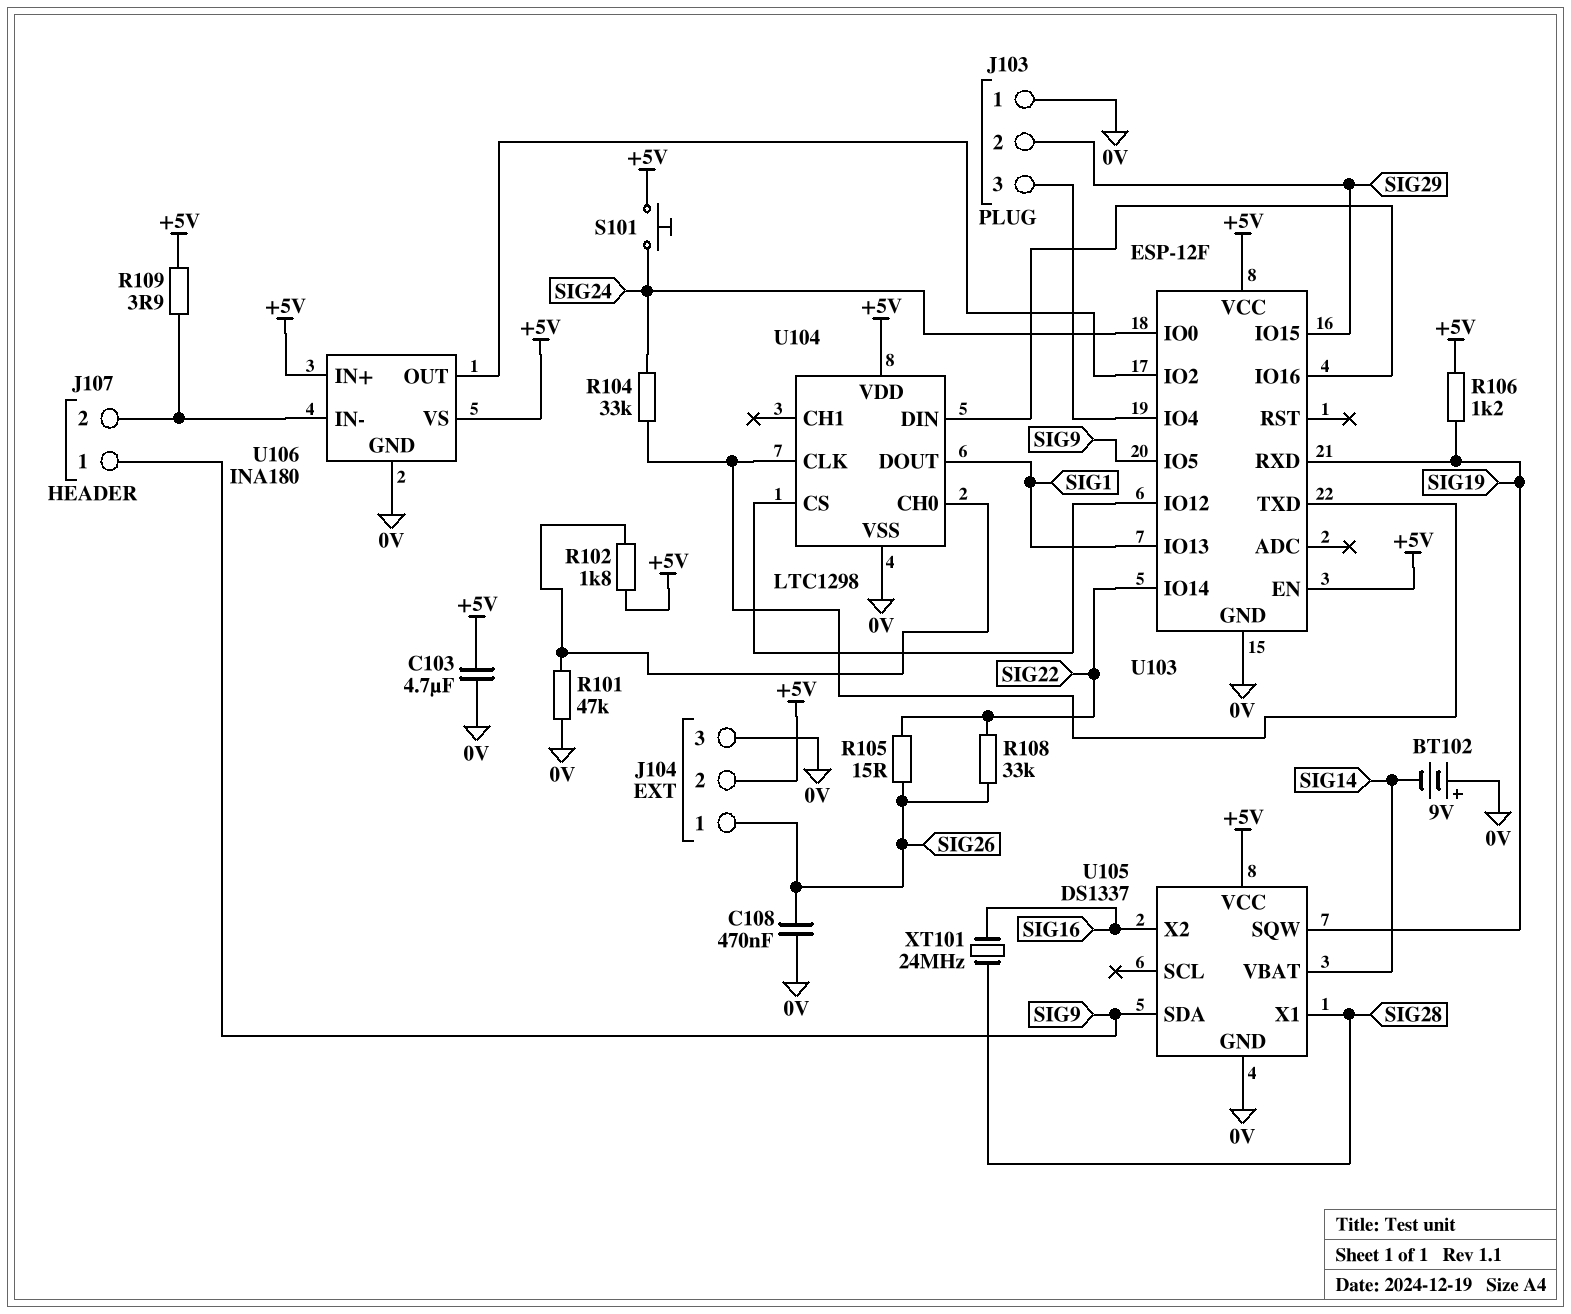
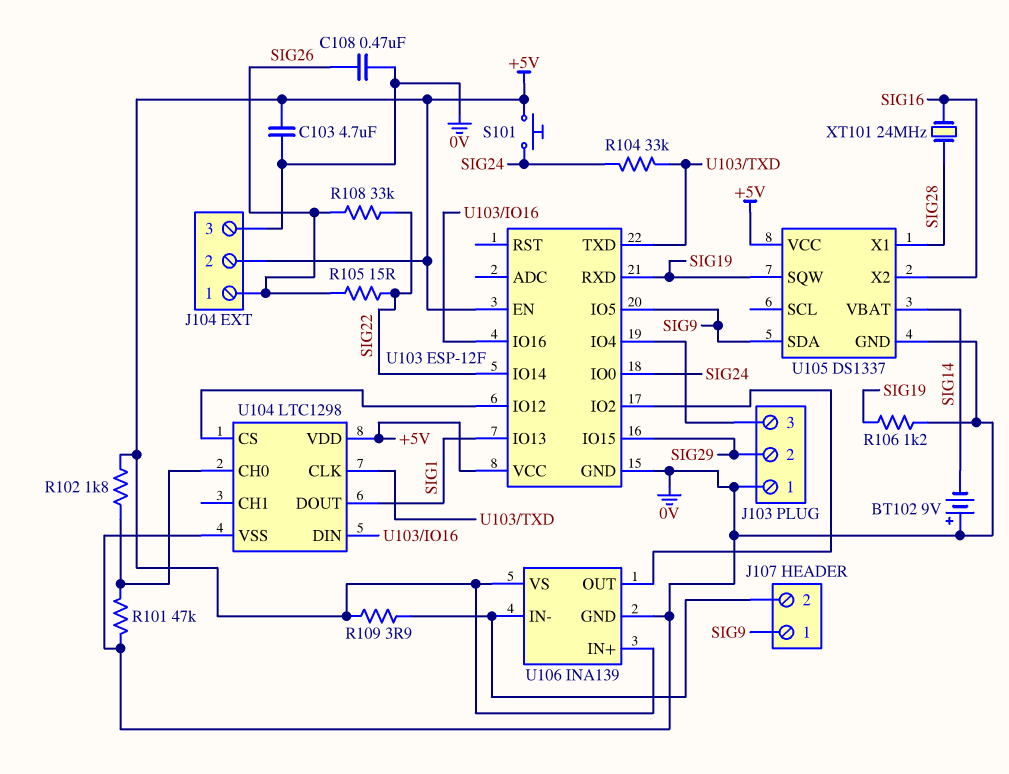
R106: 1.2k (+5V, SIG19) -> 1.2k (0V, SIG19)
U106: INA180 -> INA139

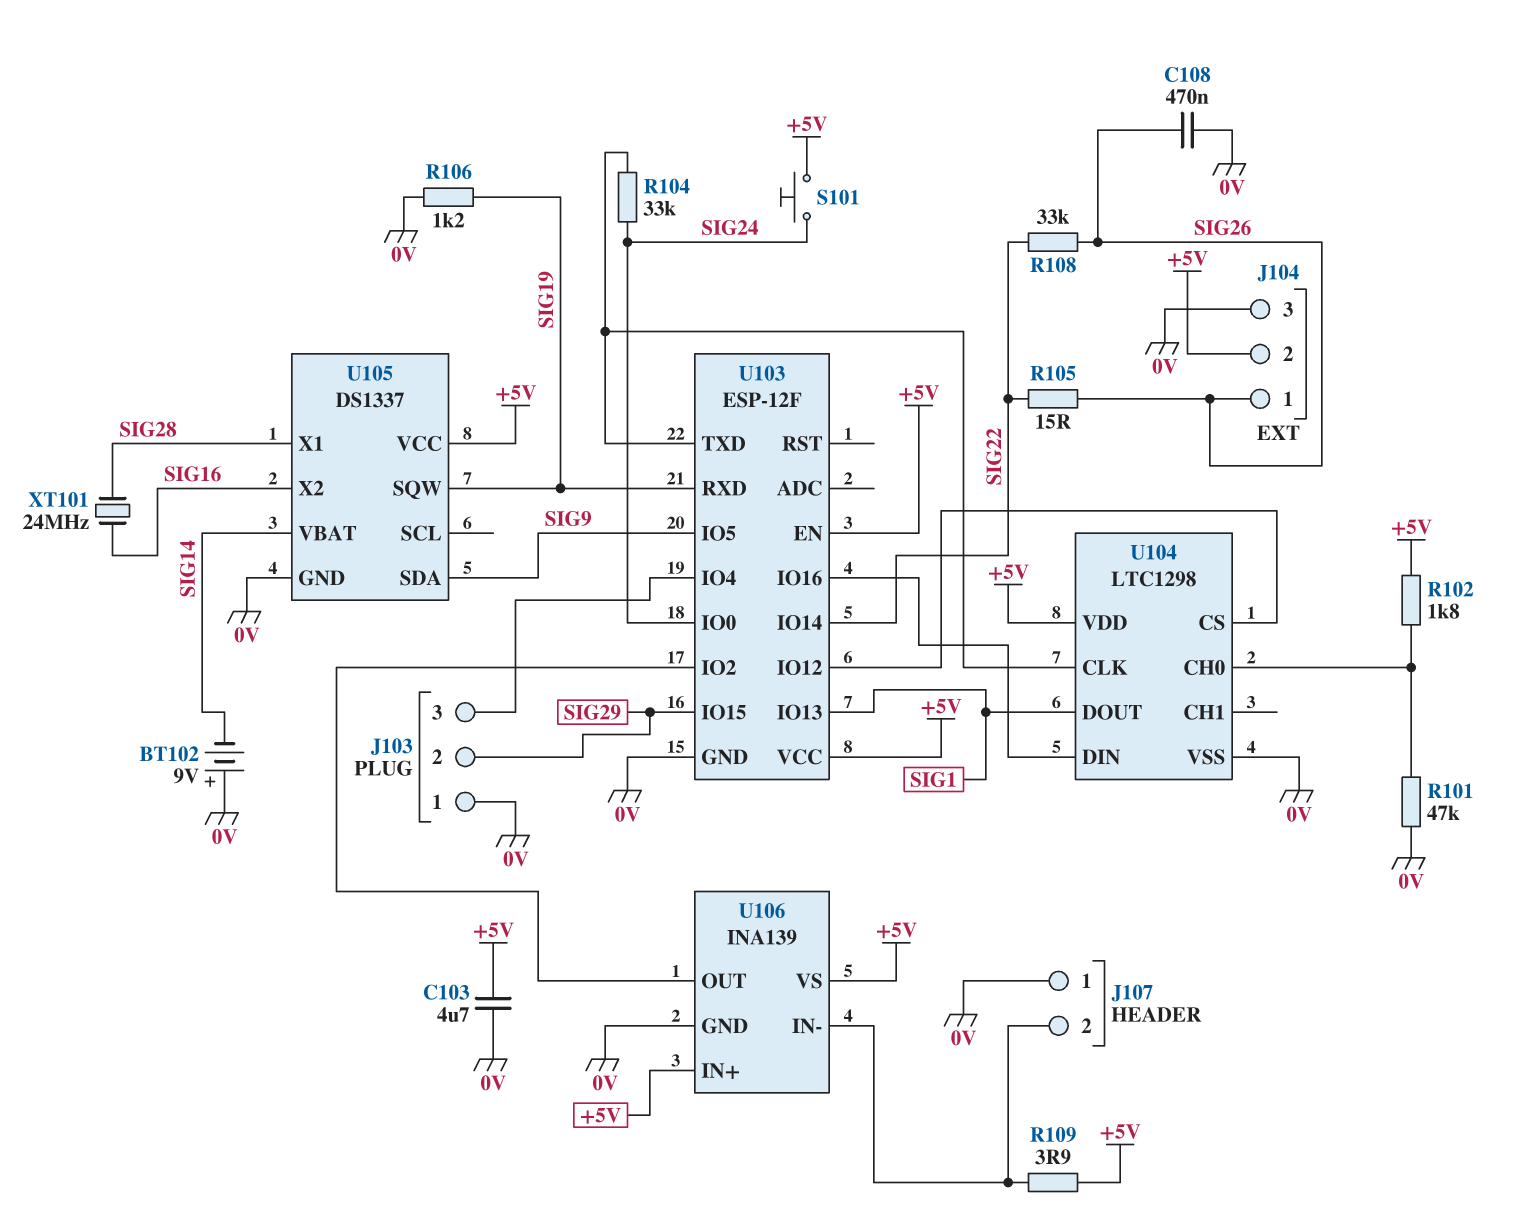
J107 pin 1: SIG9 -> 0V

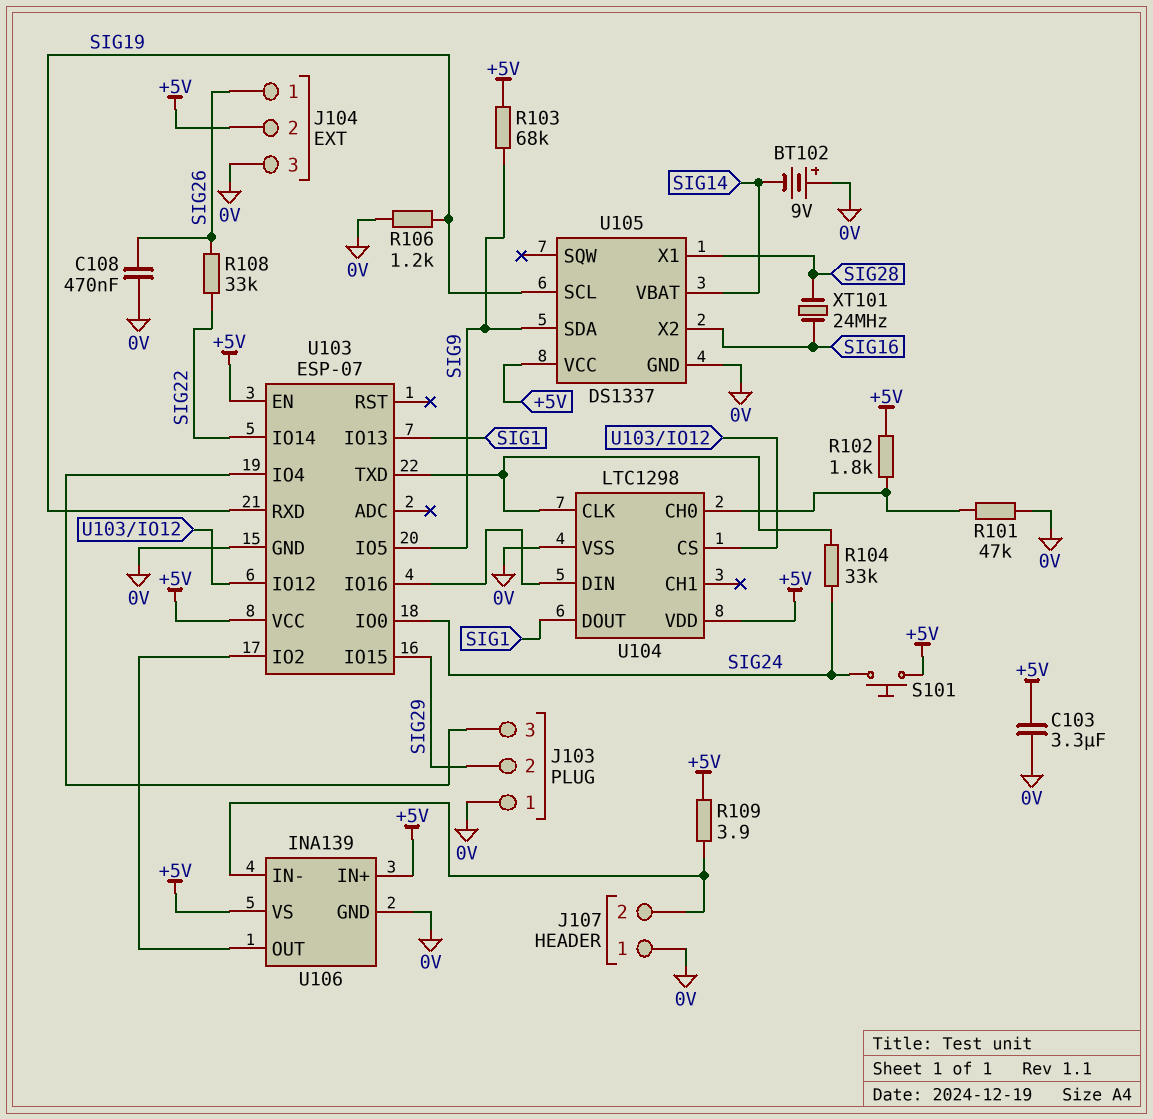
C103: 4.7uF (+5V, 0V) -> 3.3uF (+5V, 0V)
R103: none -> 68k (+5V, SIG9)
R105: 15 (SIG22, SIG26) -> none
U103: ESP-12F -> ESP-07
U105 pin SCL: none -> SIG19
U105 pin SQW: SIG19 -> none

